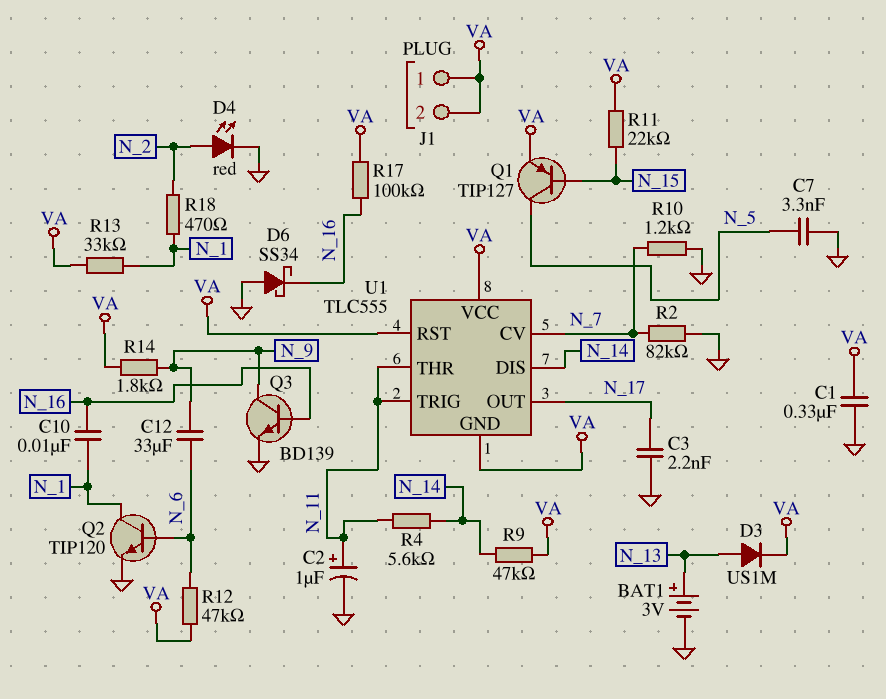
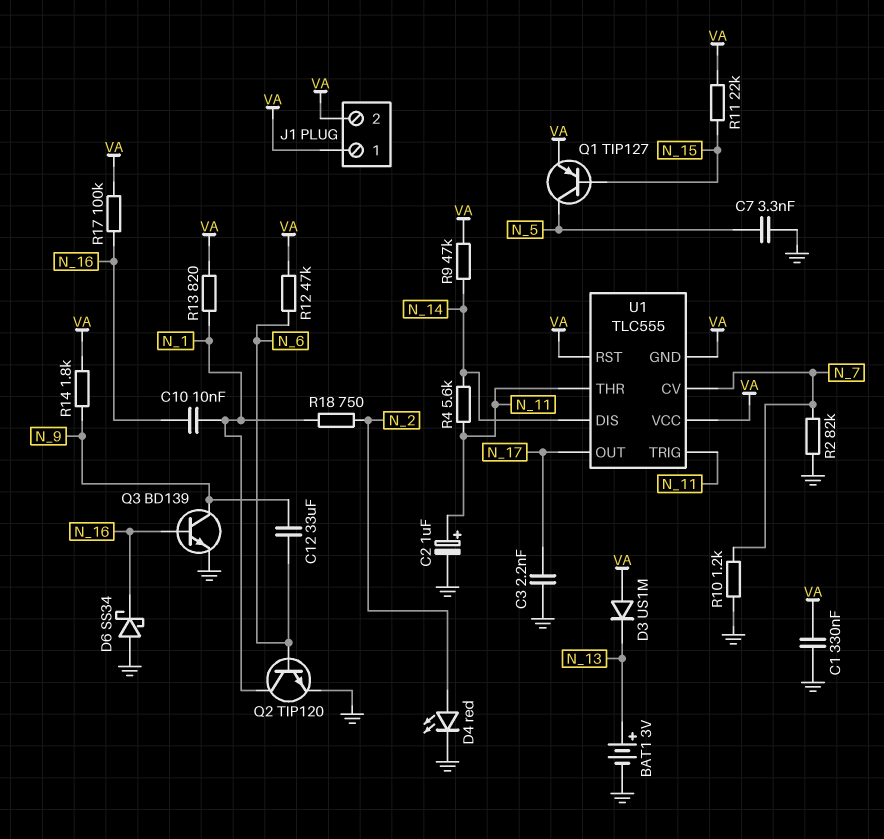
D3: diode US1M (A N_13, K VA) -> diode US1M (A VA, K N_13)
R13: 33k (N_1, VA) -> 820 (N_1, VA)
R18: 470 (N_1, N_2) -> 750 (N_1, N_2)

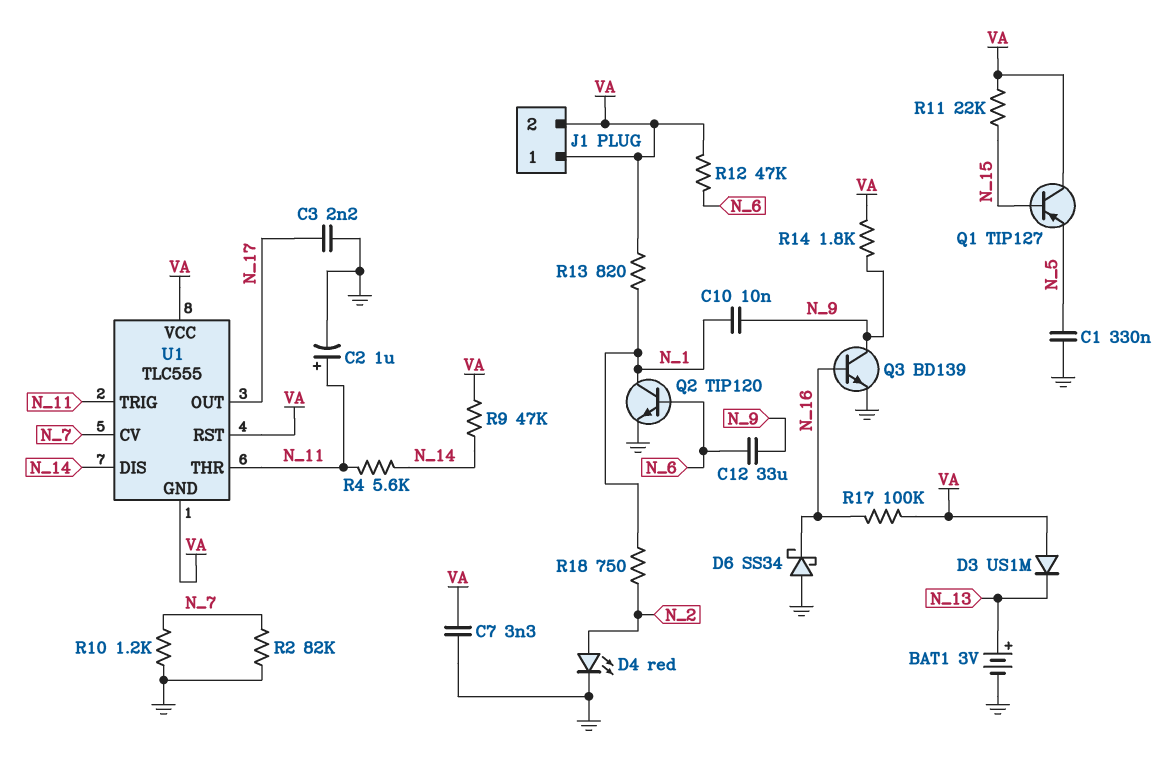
C1: 330nF (GND, VA) -> 330nF (GND, N_5)
C7: 3.3nF (GND, N_5) -> 3.3nF (GND, VA)
C10: 10nF (N_1, N_16) -> 10nF (N_1, N_9)
Q1: PNP TIP127 (B N_15, C N_5, E VA) -> PNP TIP127 (B N_15, C VA, E N_5)

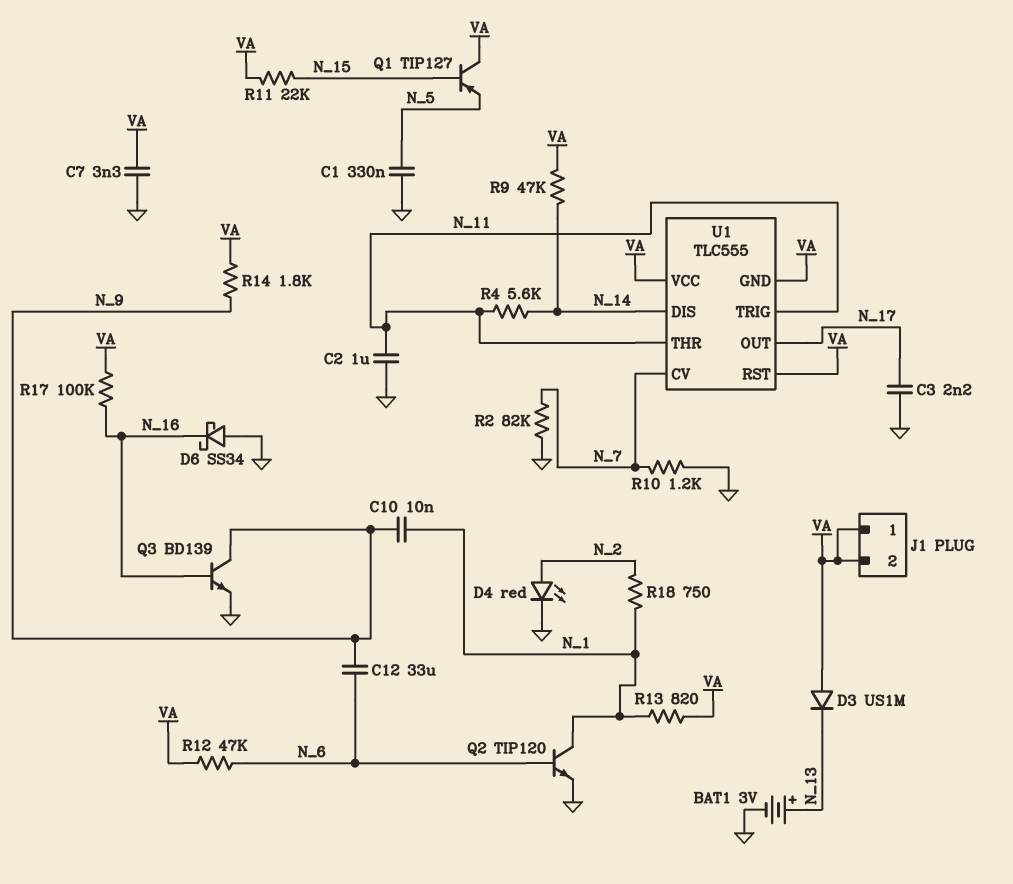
C2: 1uF (plus N_11, minus GND) -> 1uF (GND, N_11)

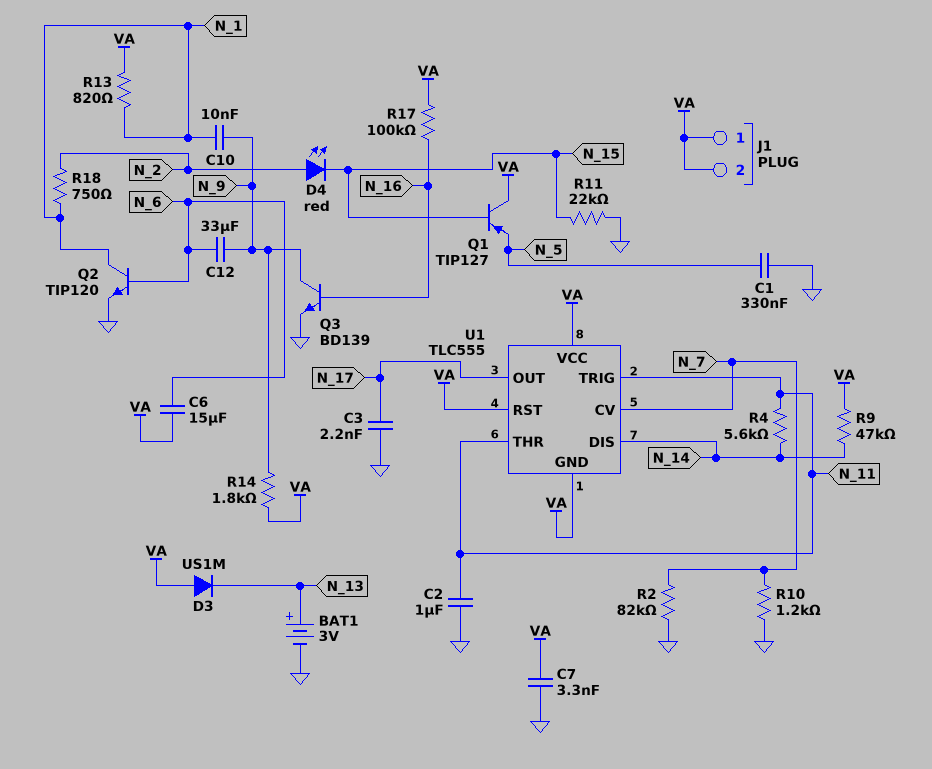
C6: none -> 15uF (N_6, VA)
D4: LED red (A N_2, K GND) -> LED red (A N_2, K N_15)
D6: schottky SS34 (A GND, K N_16) -> none
R11: 22k (N_15, VA) -> 22k (GND, N_15)
R12: 47k (N_6, VA) -> none

